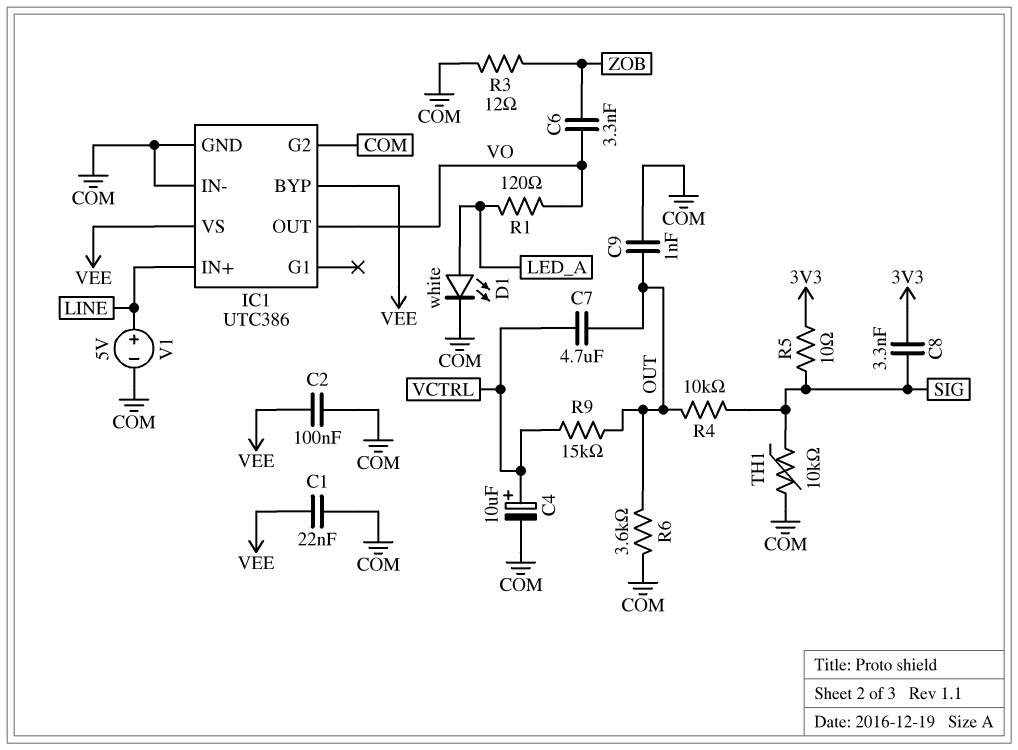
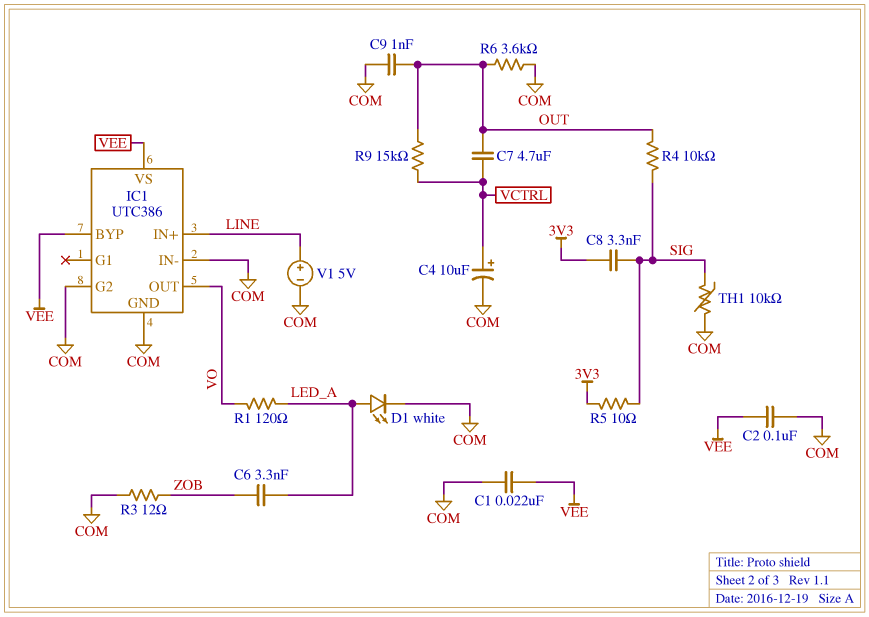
C6: 3.3nF (VO, ZOB) -> 3.3nF (LED_A, ZOB)

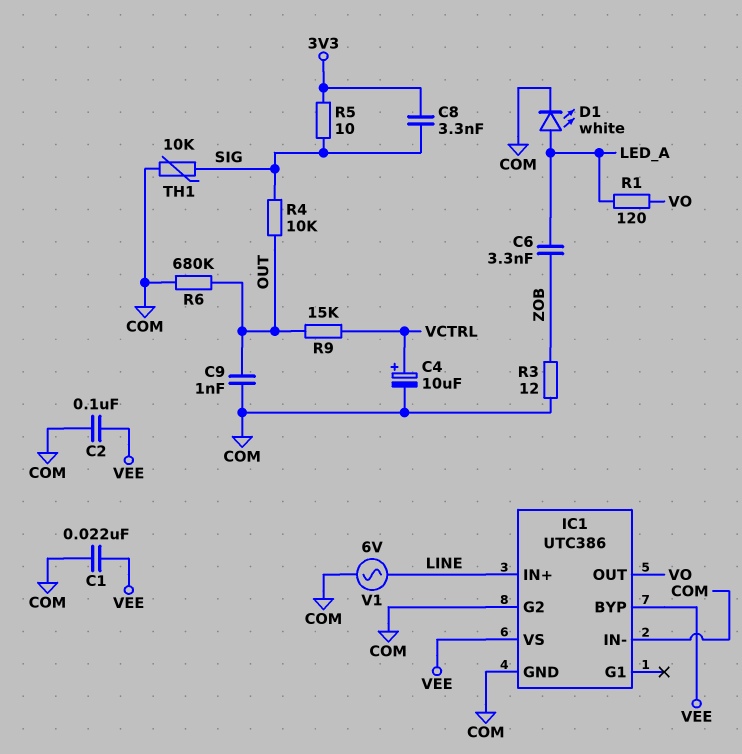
C7: 4.7uF (OUT, VCTRL) -> none
R6: 3.6k (COM, OUT) -> 680k (COM, OUT)
V1: 5V (plus LINE, minus COM) -> AC 6V (COM, LINE)

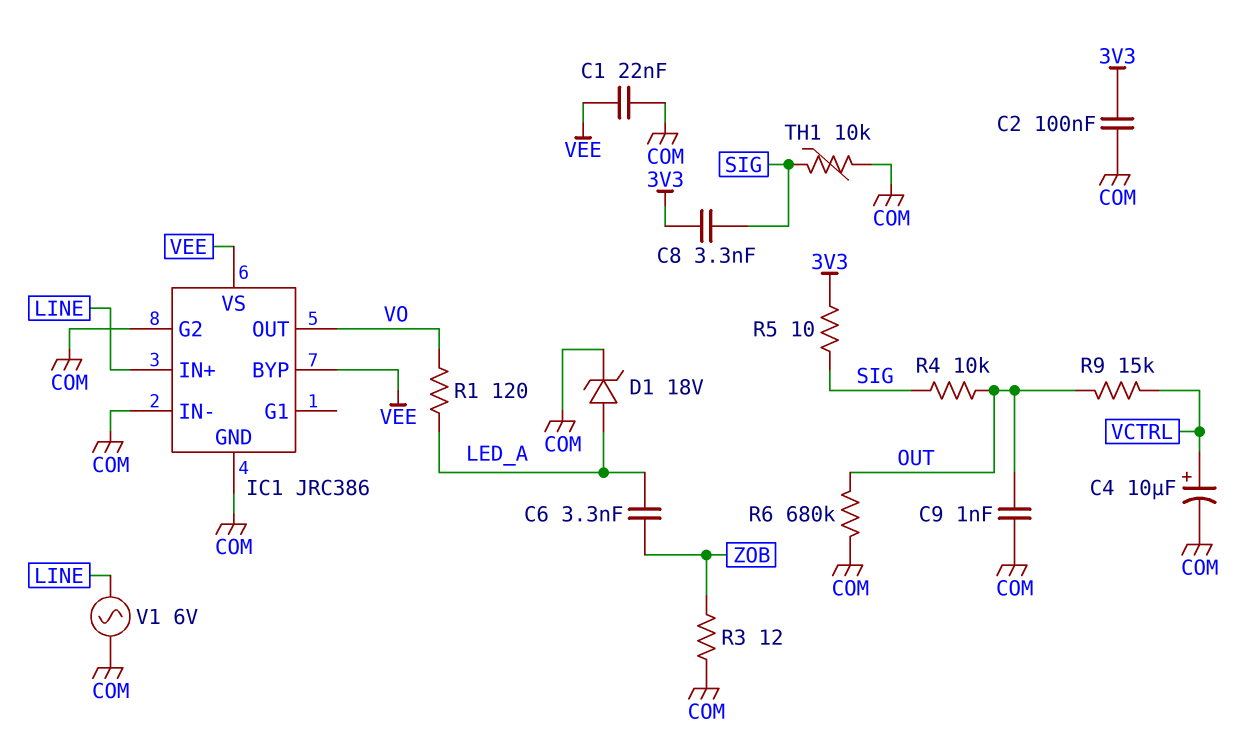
C2: 100nF (COM, VEE) -> 100nF (3V3, COM)
D1: LED white (A LED_A, K COM) -> zener 18V (A LED_A, K COM)
IC1: UTC386 -> JRC386

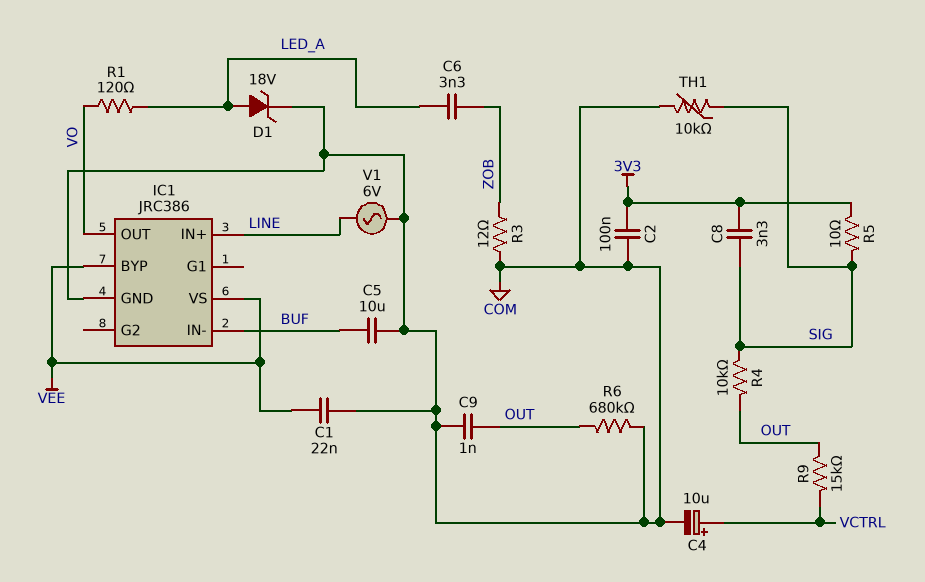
C5: none -> 10uF (BUF, COM)
IC1 pin G2: COM -> none
IC1 pin IN-: COM -> BUF

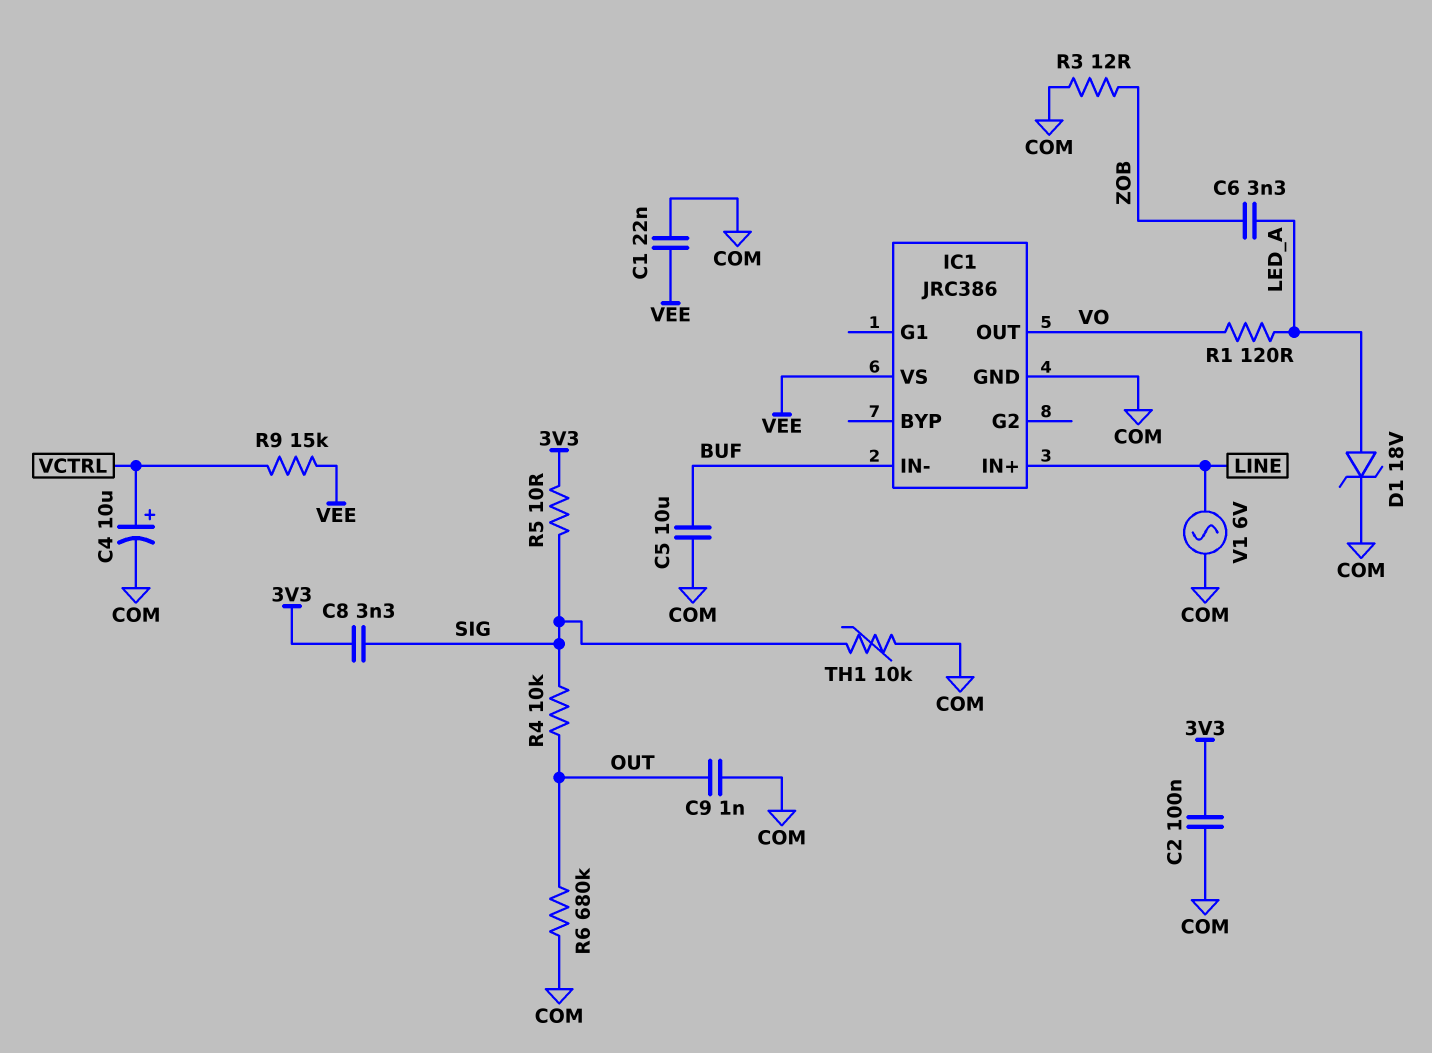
IC1 pin BYP: VEE -> none
R9: 15k (OUT, VCTRL) -> 15k (VCTRL, VEE)

